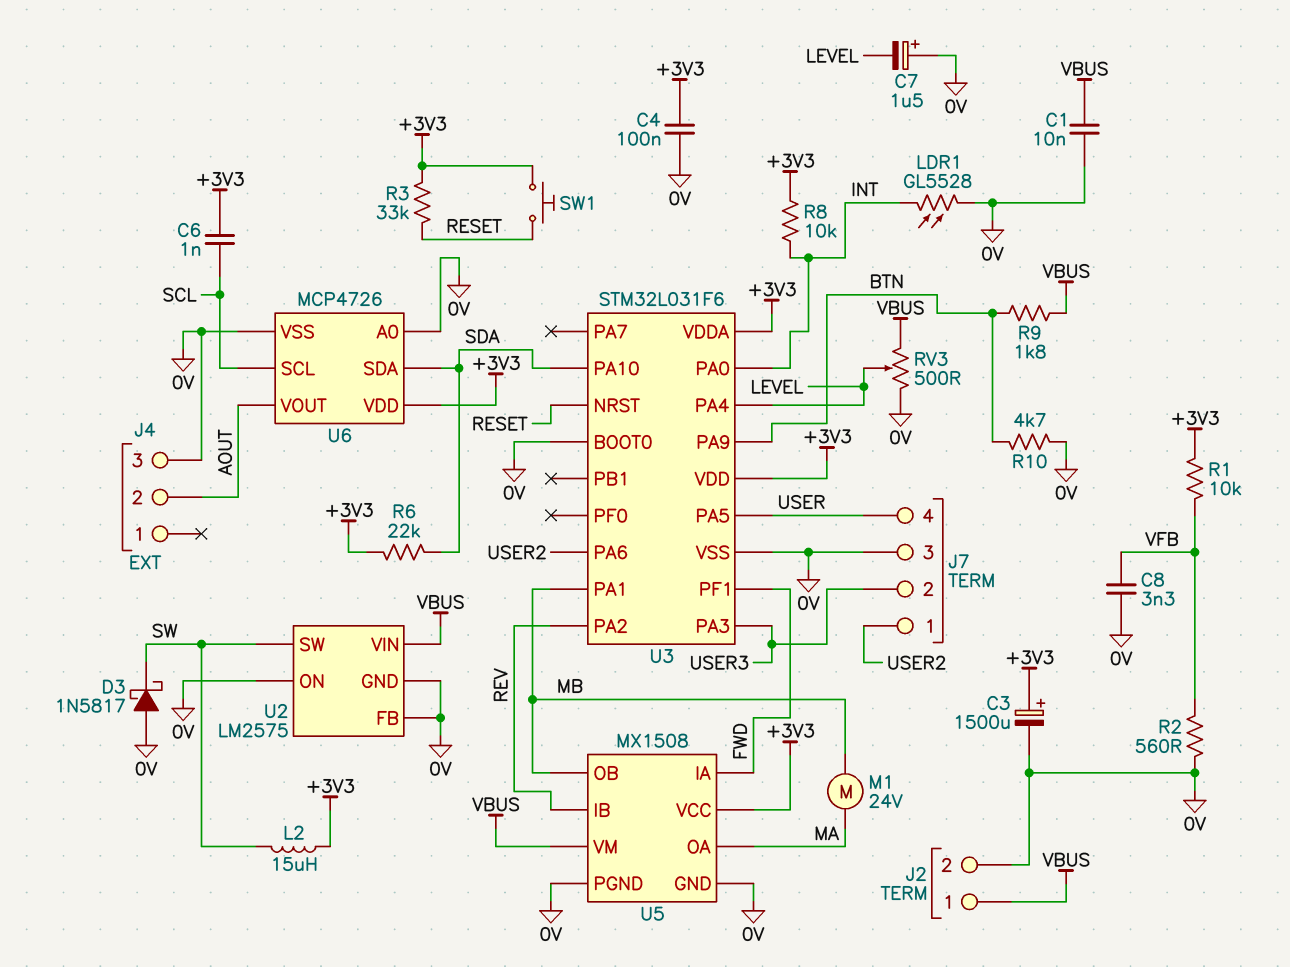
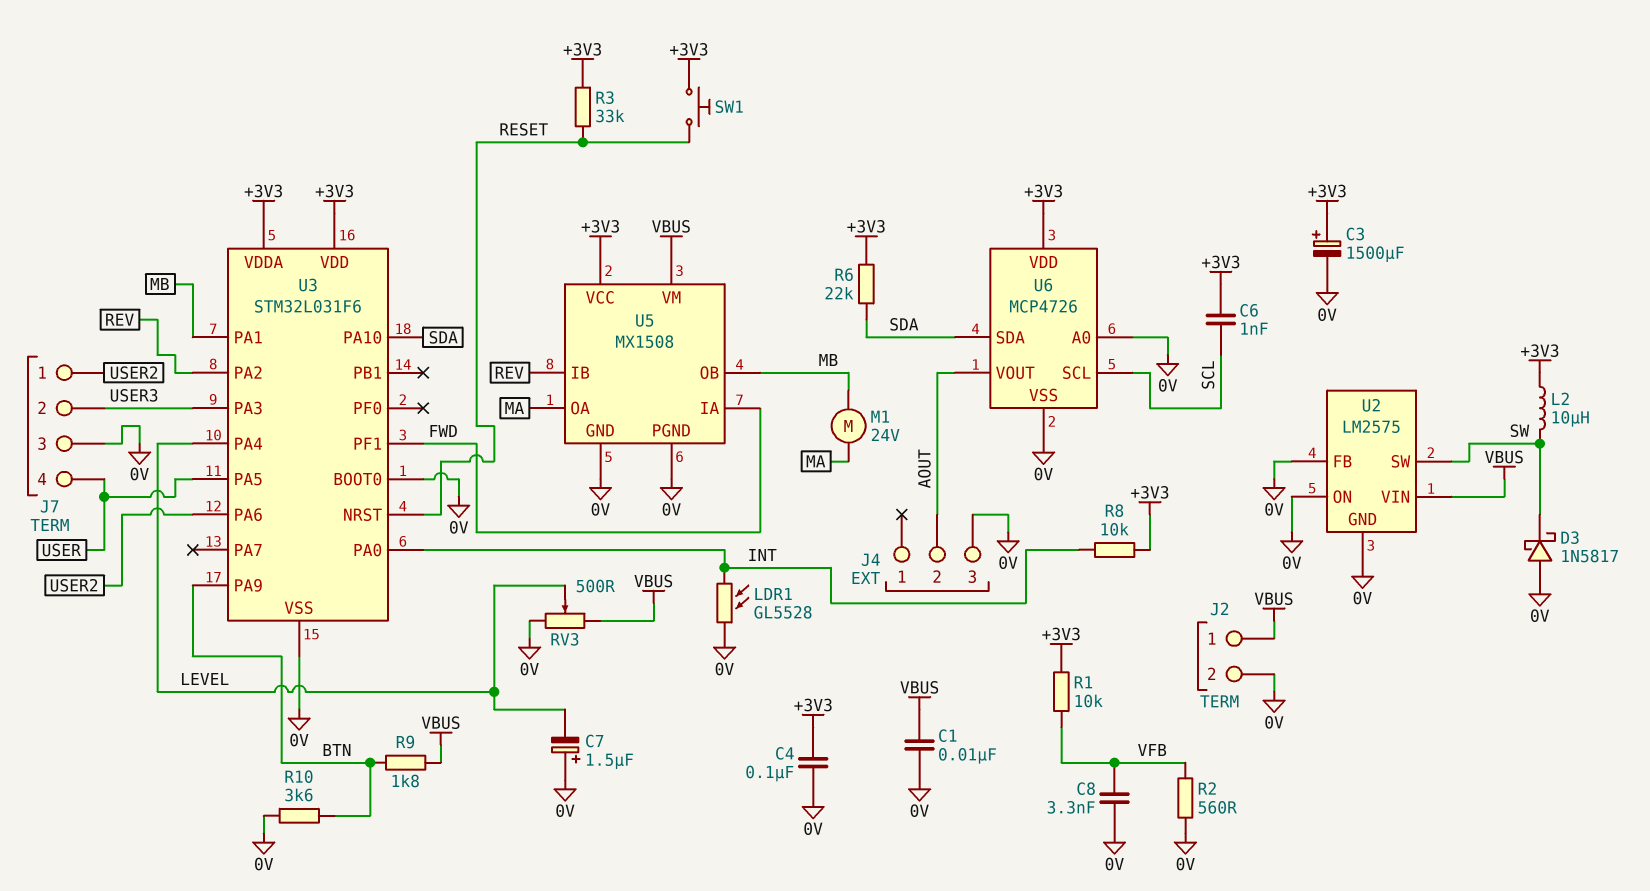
L2: 15uH (+3V3, SW) -> 10uH (+3V3, SW)
R10: 4.7k (0V, BTN) -> 3.6k (0V, BTN)

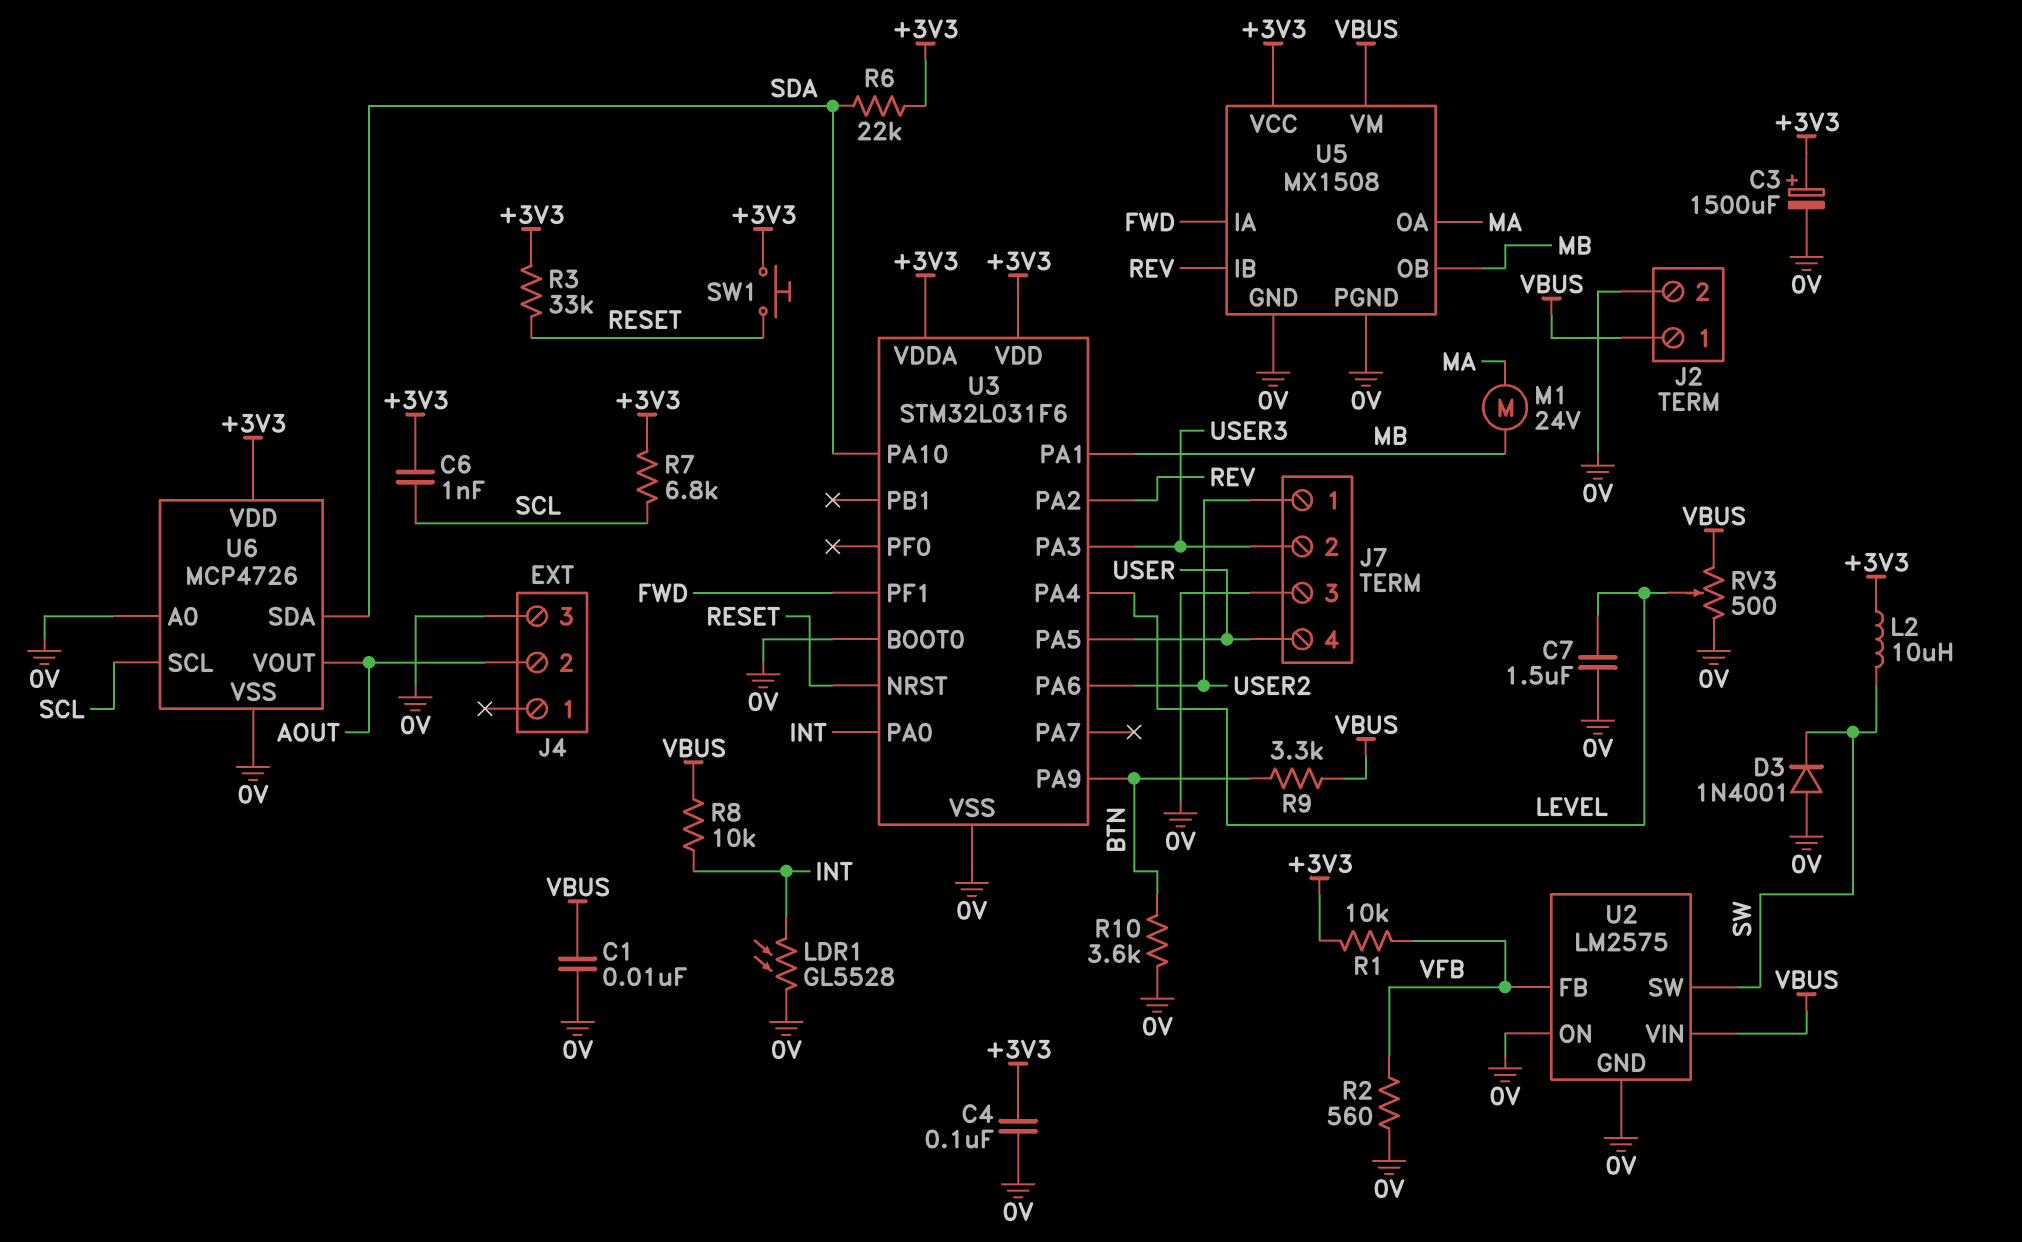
C7: 1.5uF (plus 0V, minus LEVEL) -> 1.5uF (0V, LEVEL)
C8: 3.3nF (0V, VFB) -> none
D3: schottky 1N5817 (A 0V, K SW) -> diode 1N4001 (A 0V, K SW)
R7: none -> 6.8k (+3V3, SCL)
R8: 10k (+3V3, INT) -> 10k (INT, VBUS)
R9: 1.8k (BTN, VBUS) -> 3.3k (BTN, VBUS)
U2 pin FB: 0V -> VFB

